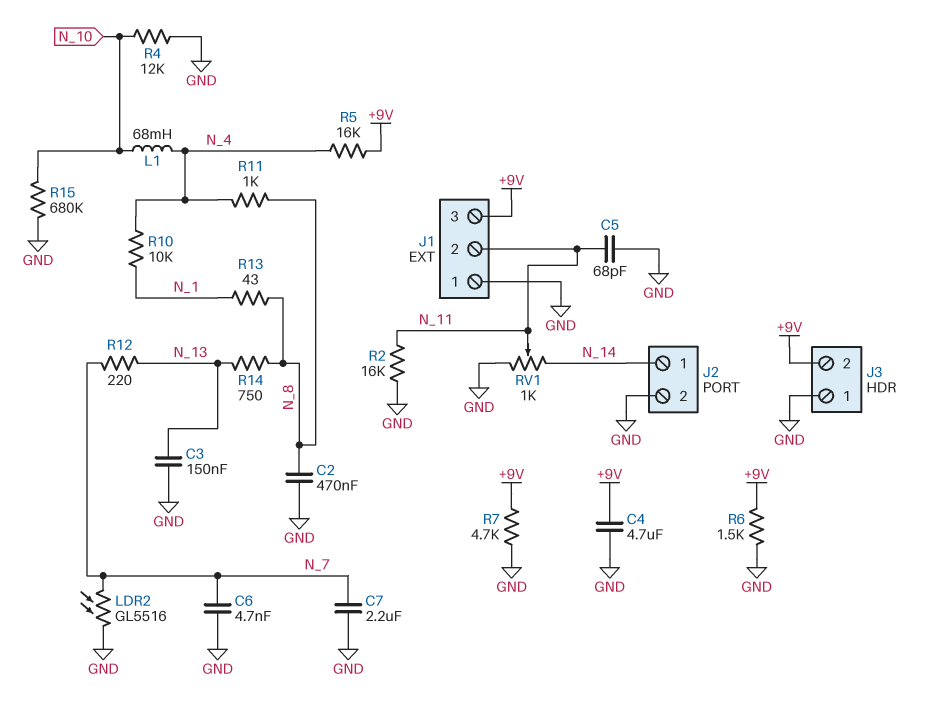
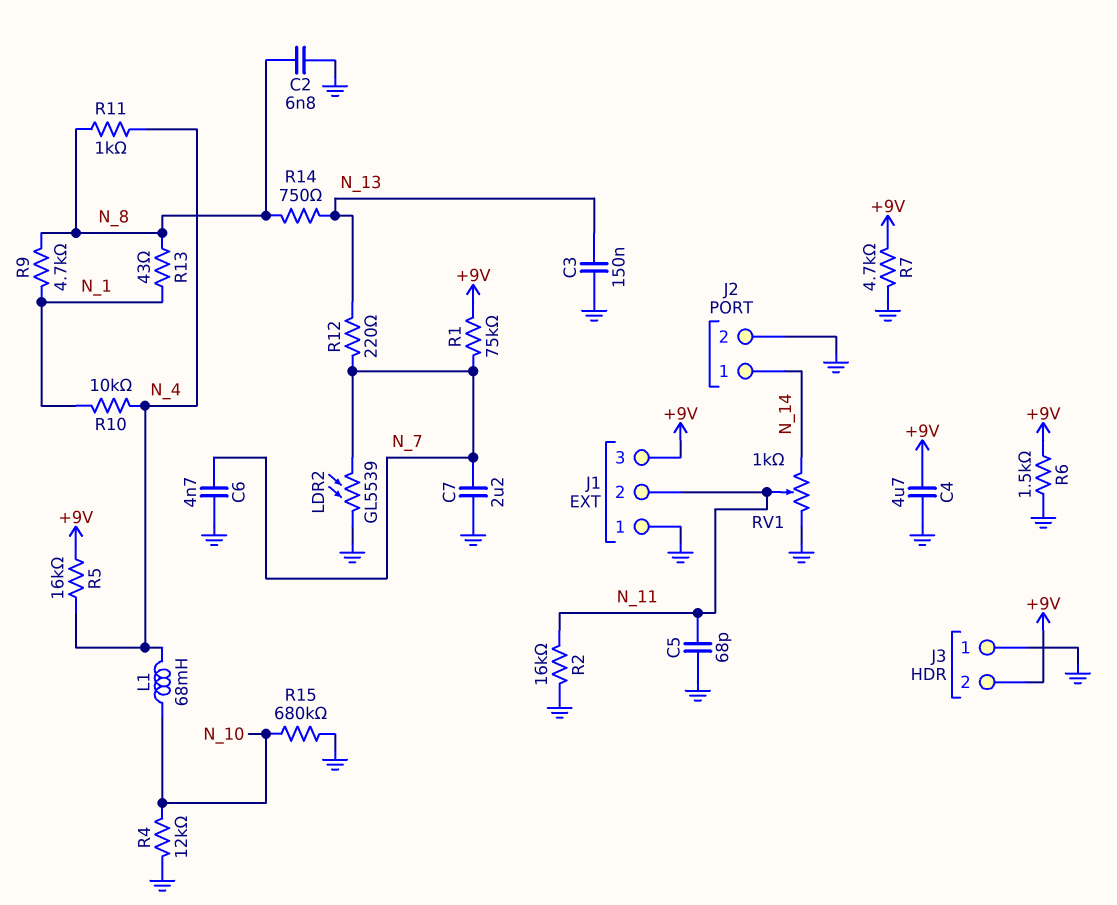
C2: 470nF (GND, N_8) -> 6.8nF (GND, N_8)
LDR2: GL5516 (GND, N_7) -> GL5539 (GND, N_7)
R1: none -> 75k (+9V, N_7)
R9: none -> 4.7k (N_1, N_8)

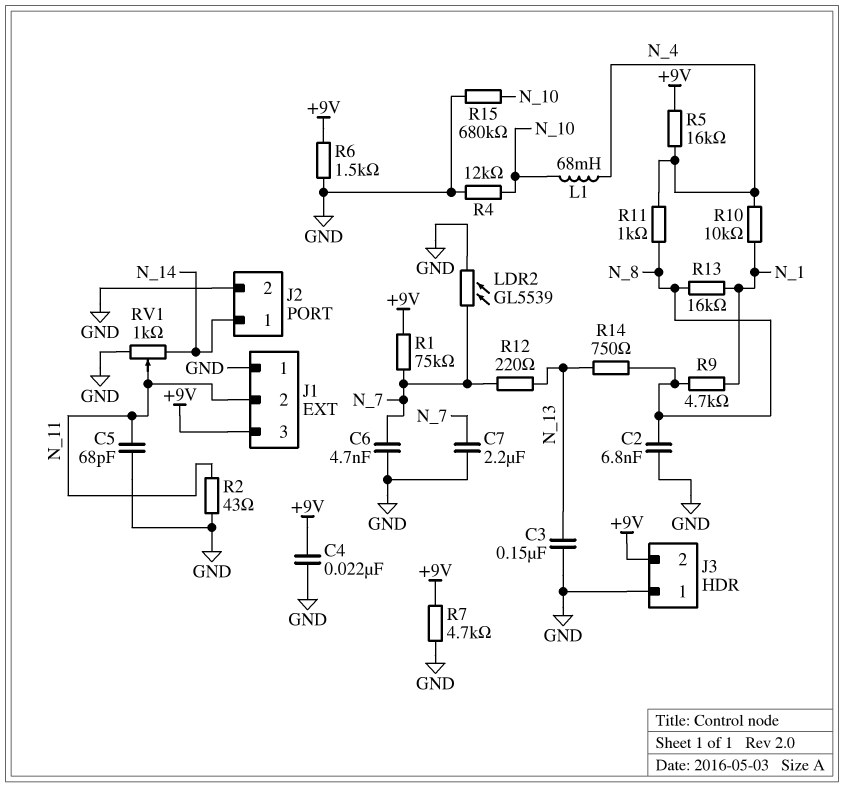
C4: 4.7uF (+9V, GND) -> 22nF (+9V, GND)
R2: 16k (GND, N_11) -> 43 (GND, N_11)
R13: 43 (N_1, N_8) -> 16k (N_1, N_8)

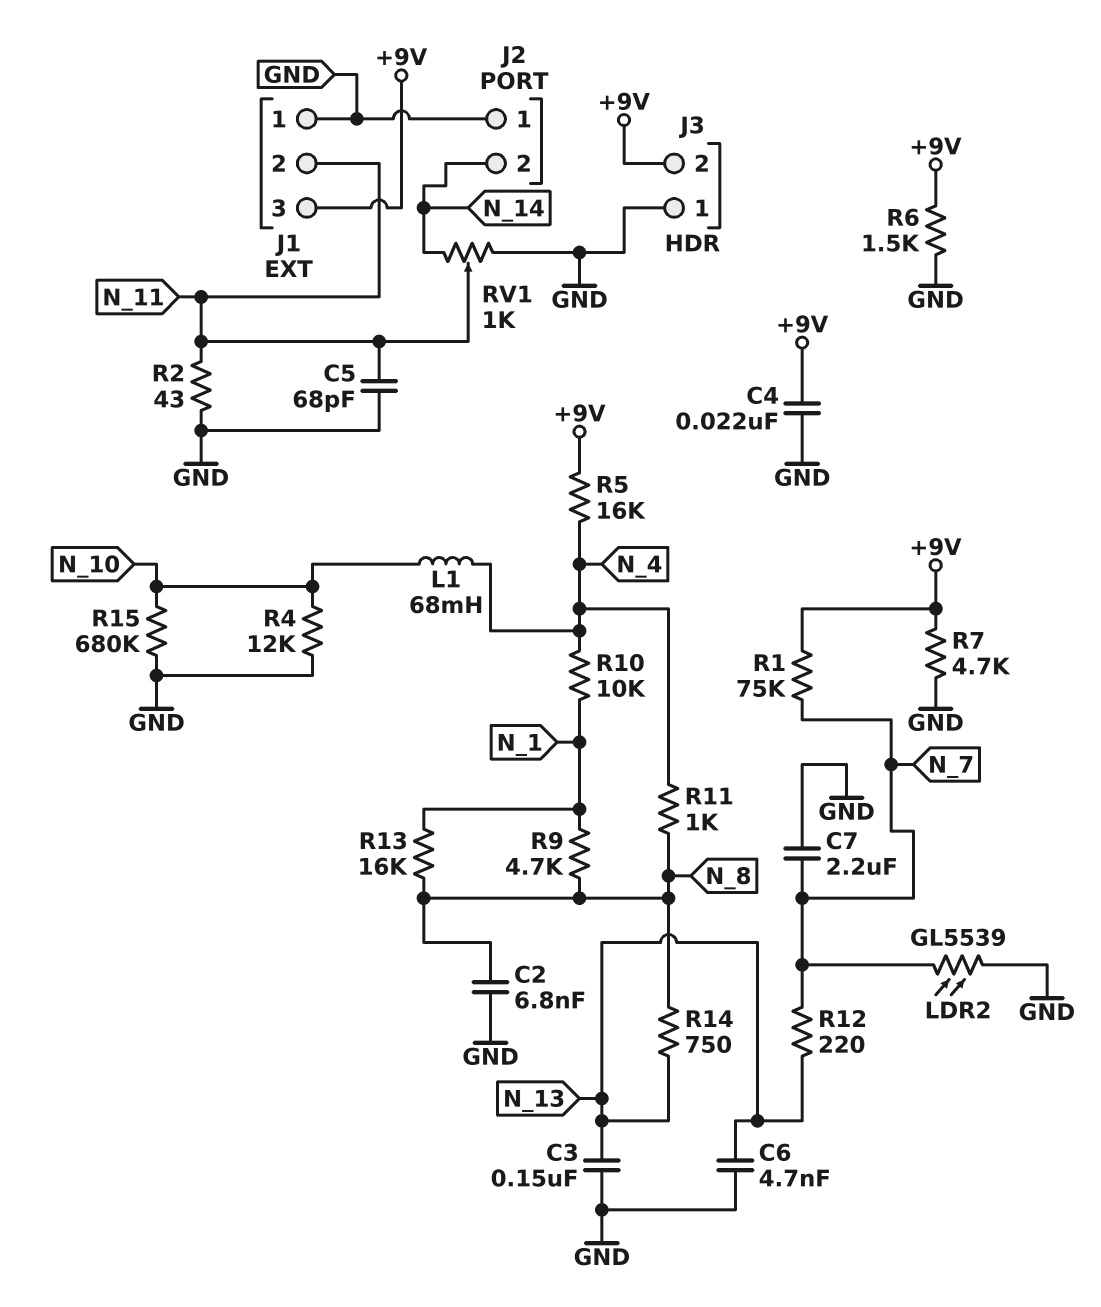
C6: 4.7nF (GND, N_7) -> 4.7nF (GND, N_13)
J2 pin 1: N_14 -> GND
J2 pin 2: GND -> N_14

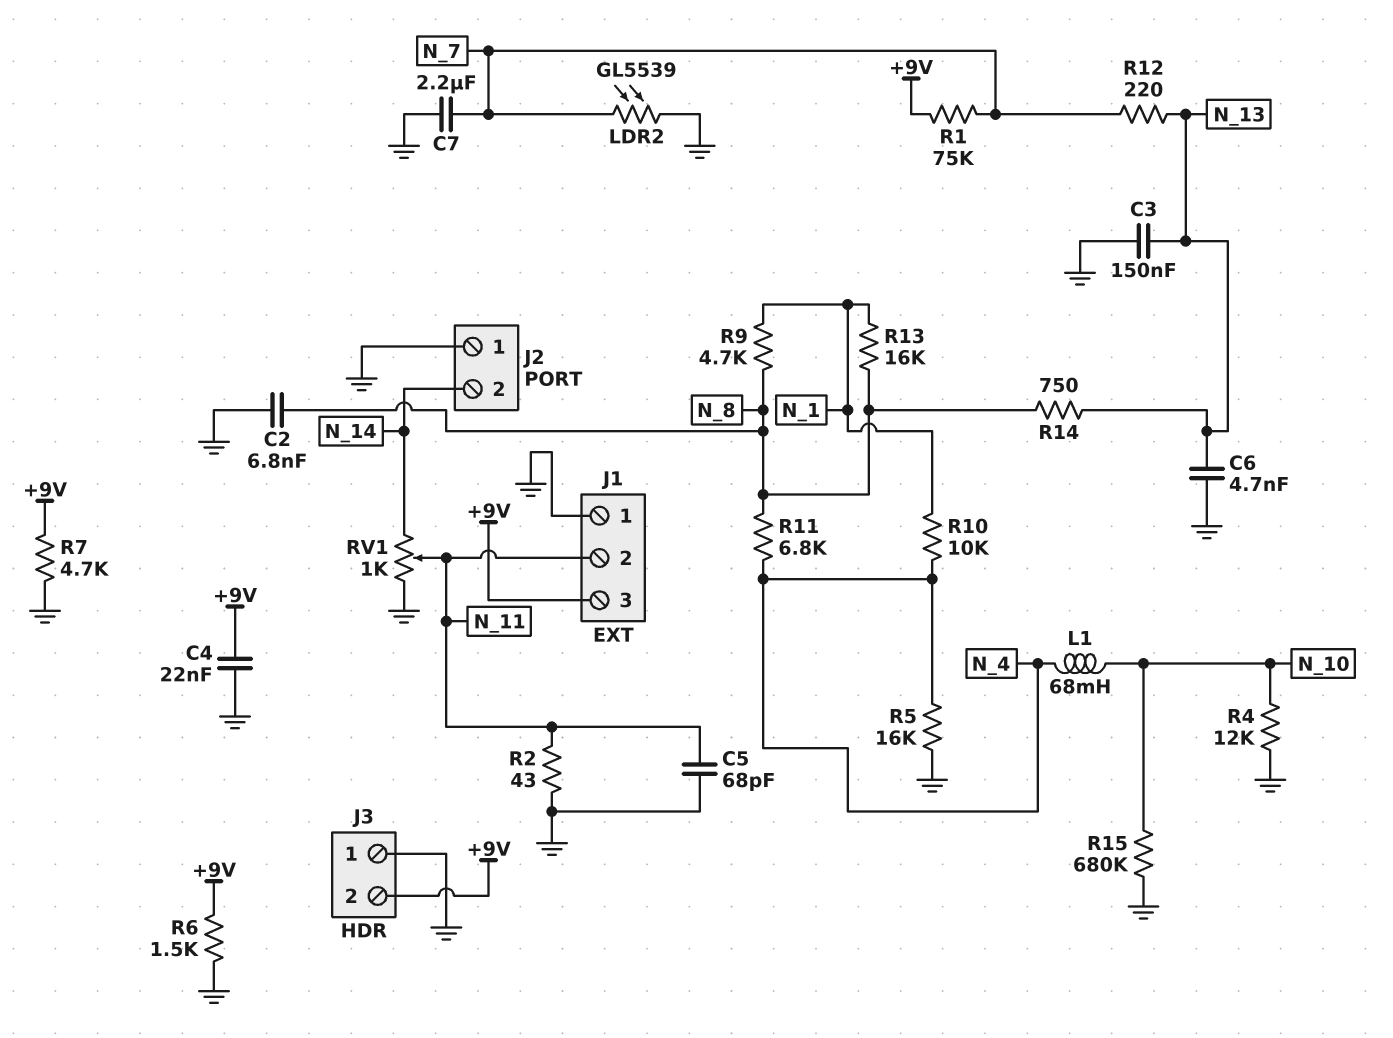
R5: 16k (+9V, N_4) -> 16k (GND, N_4)
R11: 1k (N_4, N_8) -> 6.8k (N_4, N_8)

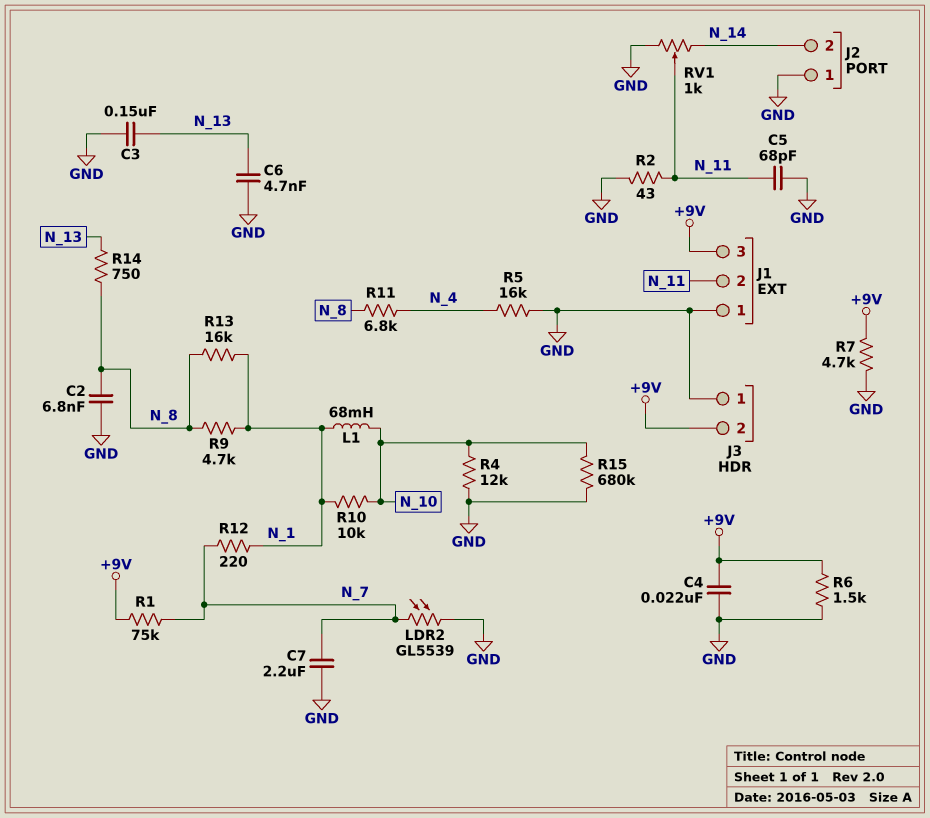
L1: 68mH (N_4, N_10) -> 68mH (N_1, N_10)
R10: 10k (N_1, N_4) -> 10k (N_1, N_10)
R12: 220 (N_7, N_13) -> 220 (N_1, N_7)

